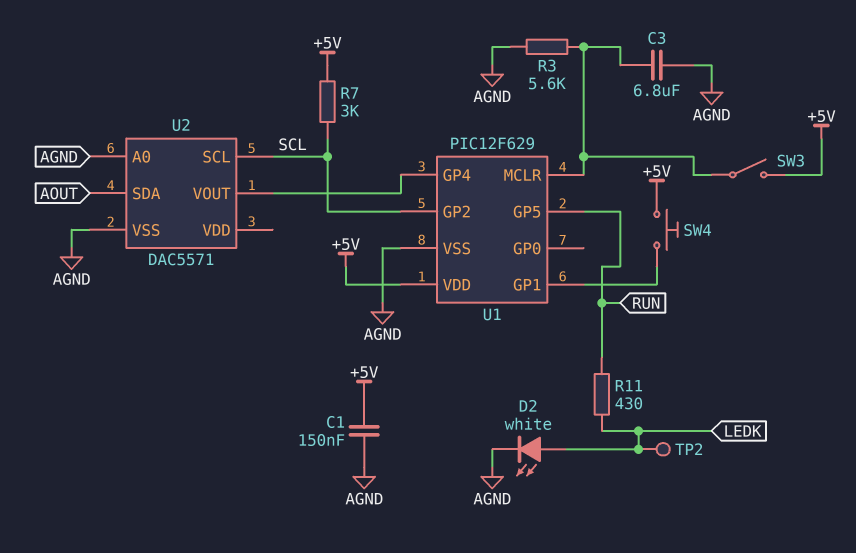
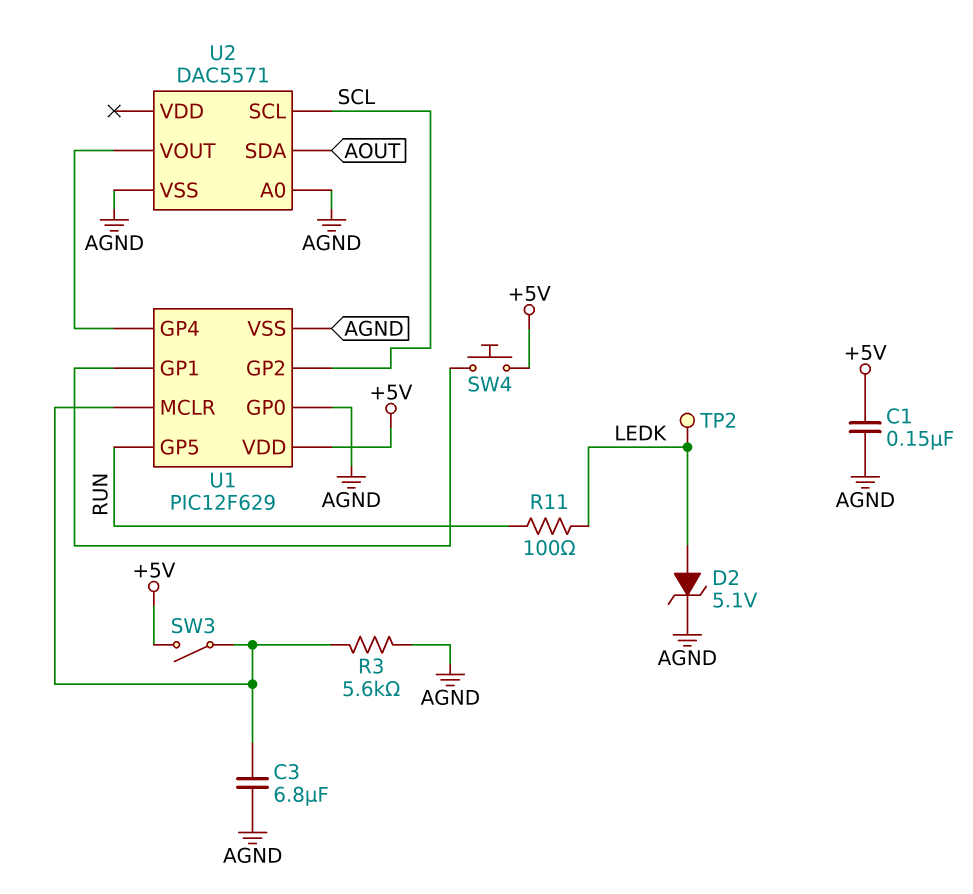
D2: LED white (A LEDK, K AGND) -> zener 5.1V (A LEDK, K AGND)
R7: 3k (+5V, SCL) -> none
R11: 430 (LEDK, RUN) -> 100 (LEDK, RUN)
U1 pin GP0: none -> AGND

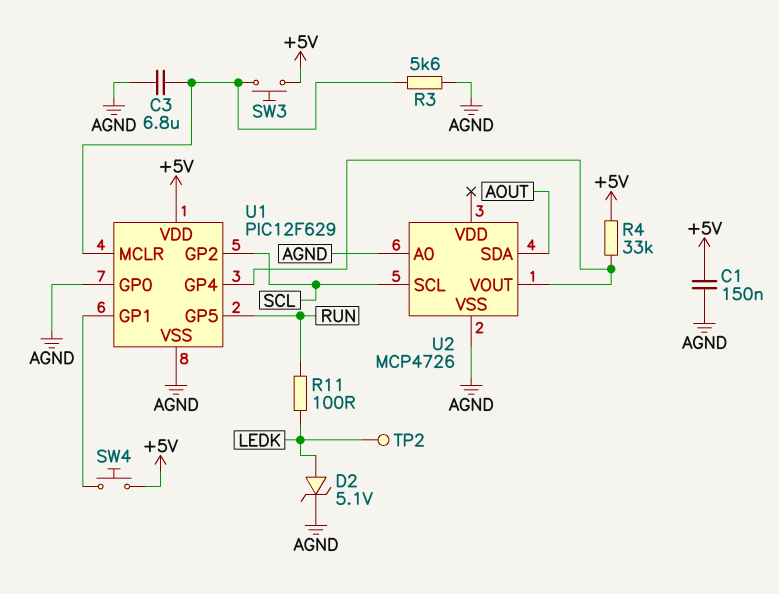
R4: none -> 33k (+5V, U1/GP4)
SW3: switch (+5V, U1/MCLR) -> button (+5V, U1/MCLR)
U2: DAC5571 -> MCP4726

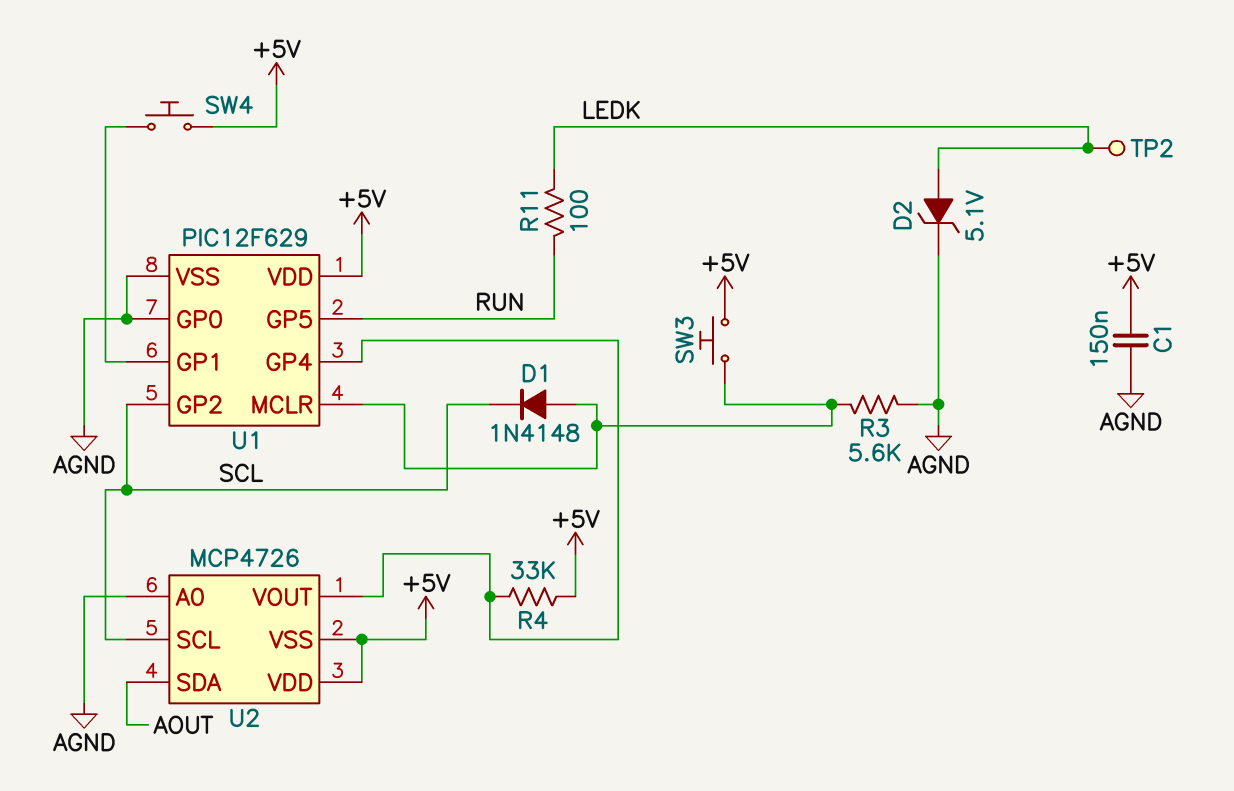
C3: 6.8uF (AGND, U1/MCLR) -> none
D1: none -> diode 1N4148 (A U1/MCLR, K SCL)
U2 pin VDD: none -> +5V
U2 pin VSS: AGND -> +5V

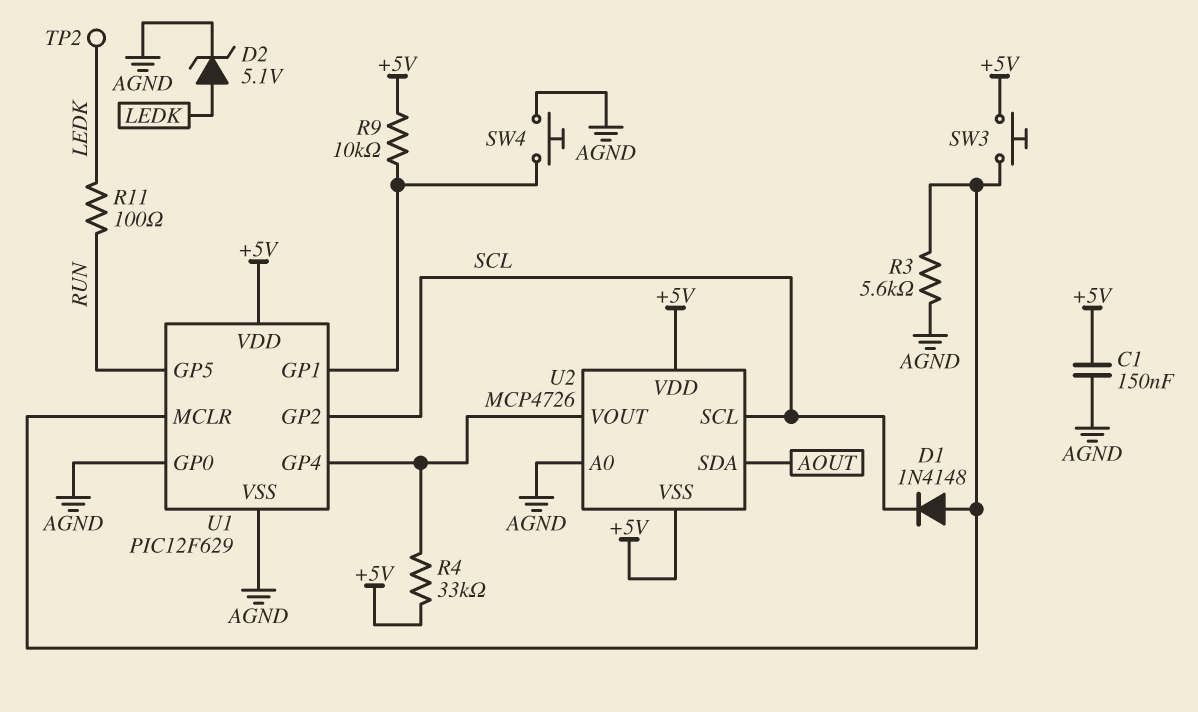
R9: none -> 10k (+5V, U1/GP1)
SW4: button (+5V, U1/GP1) -> button (AGND, U1/GP1)

